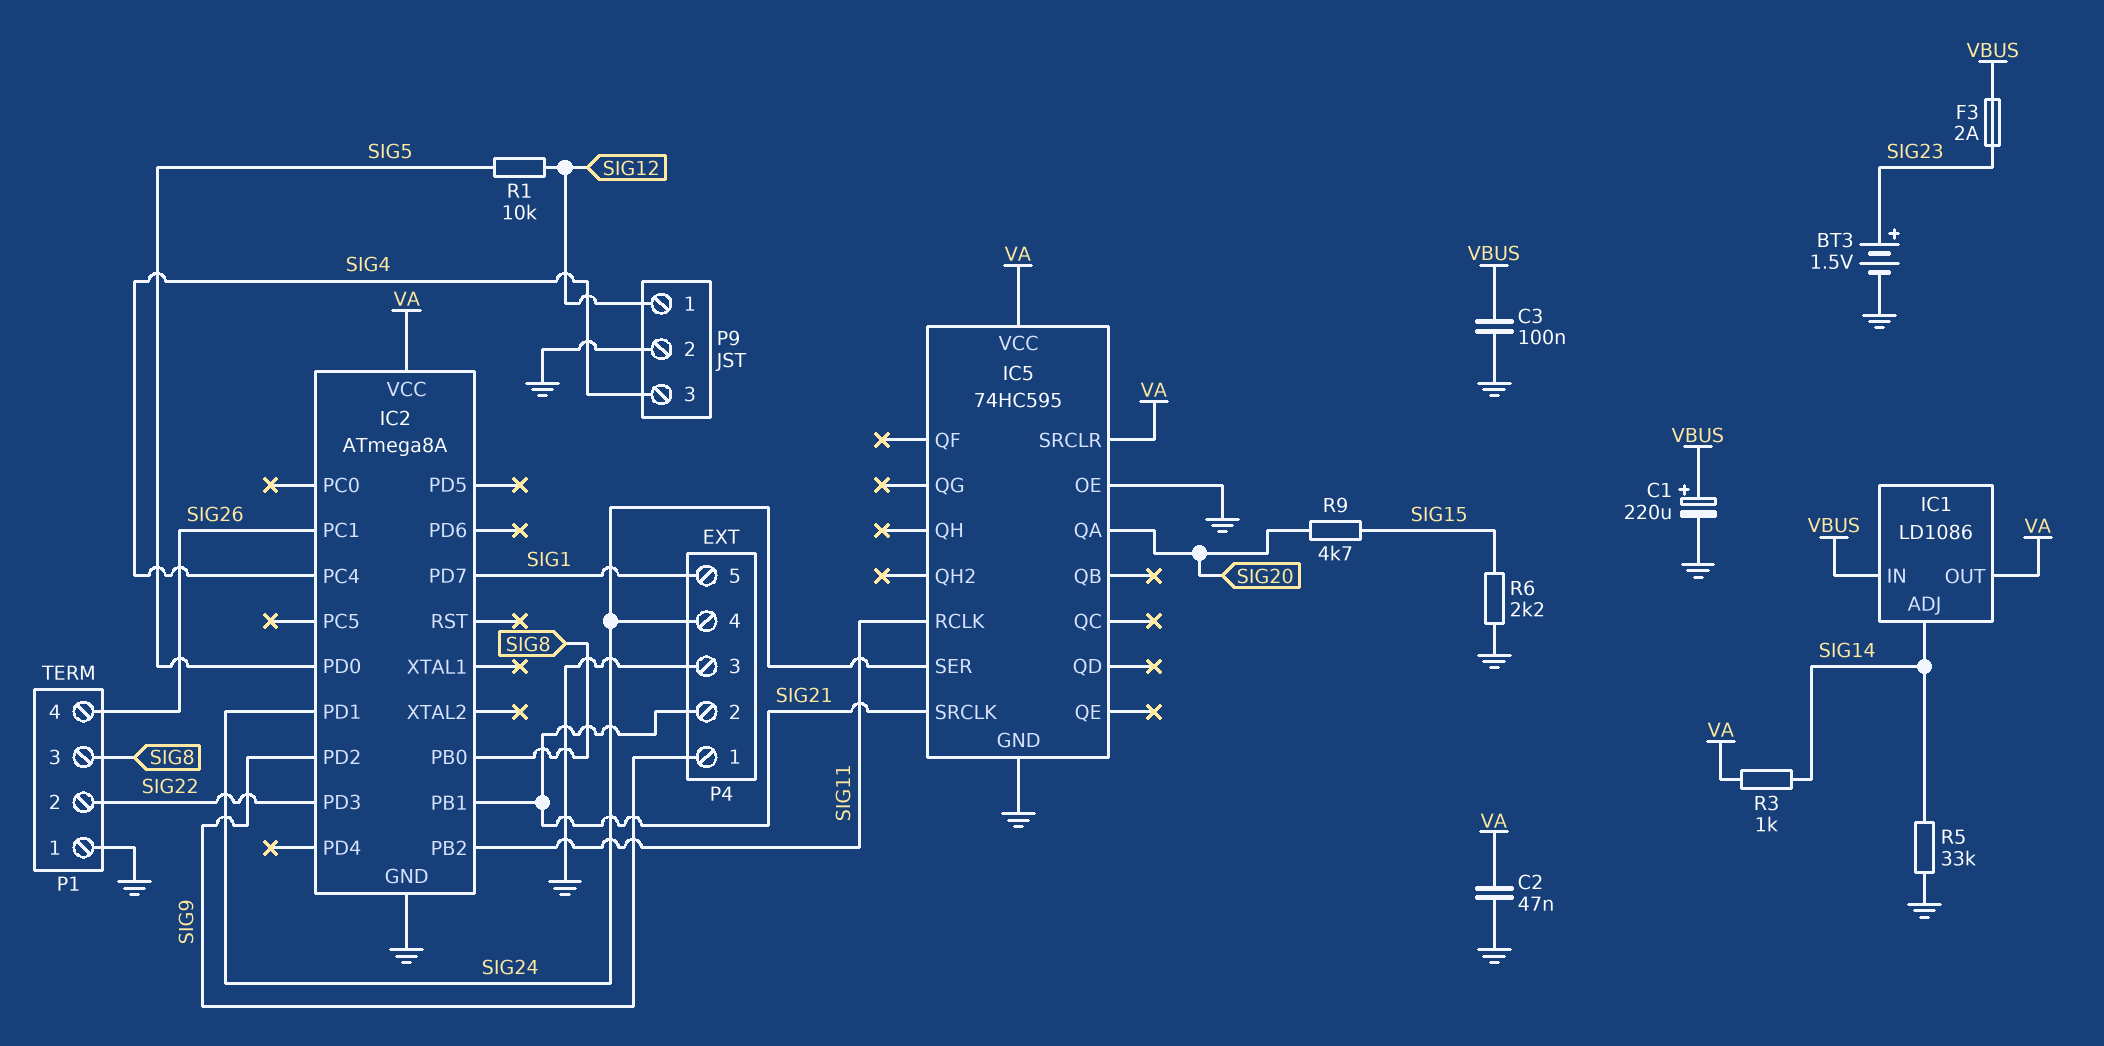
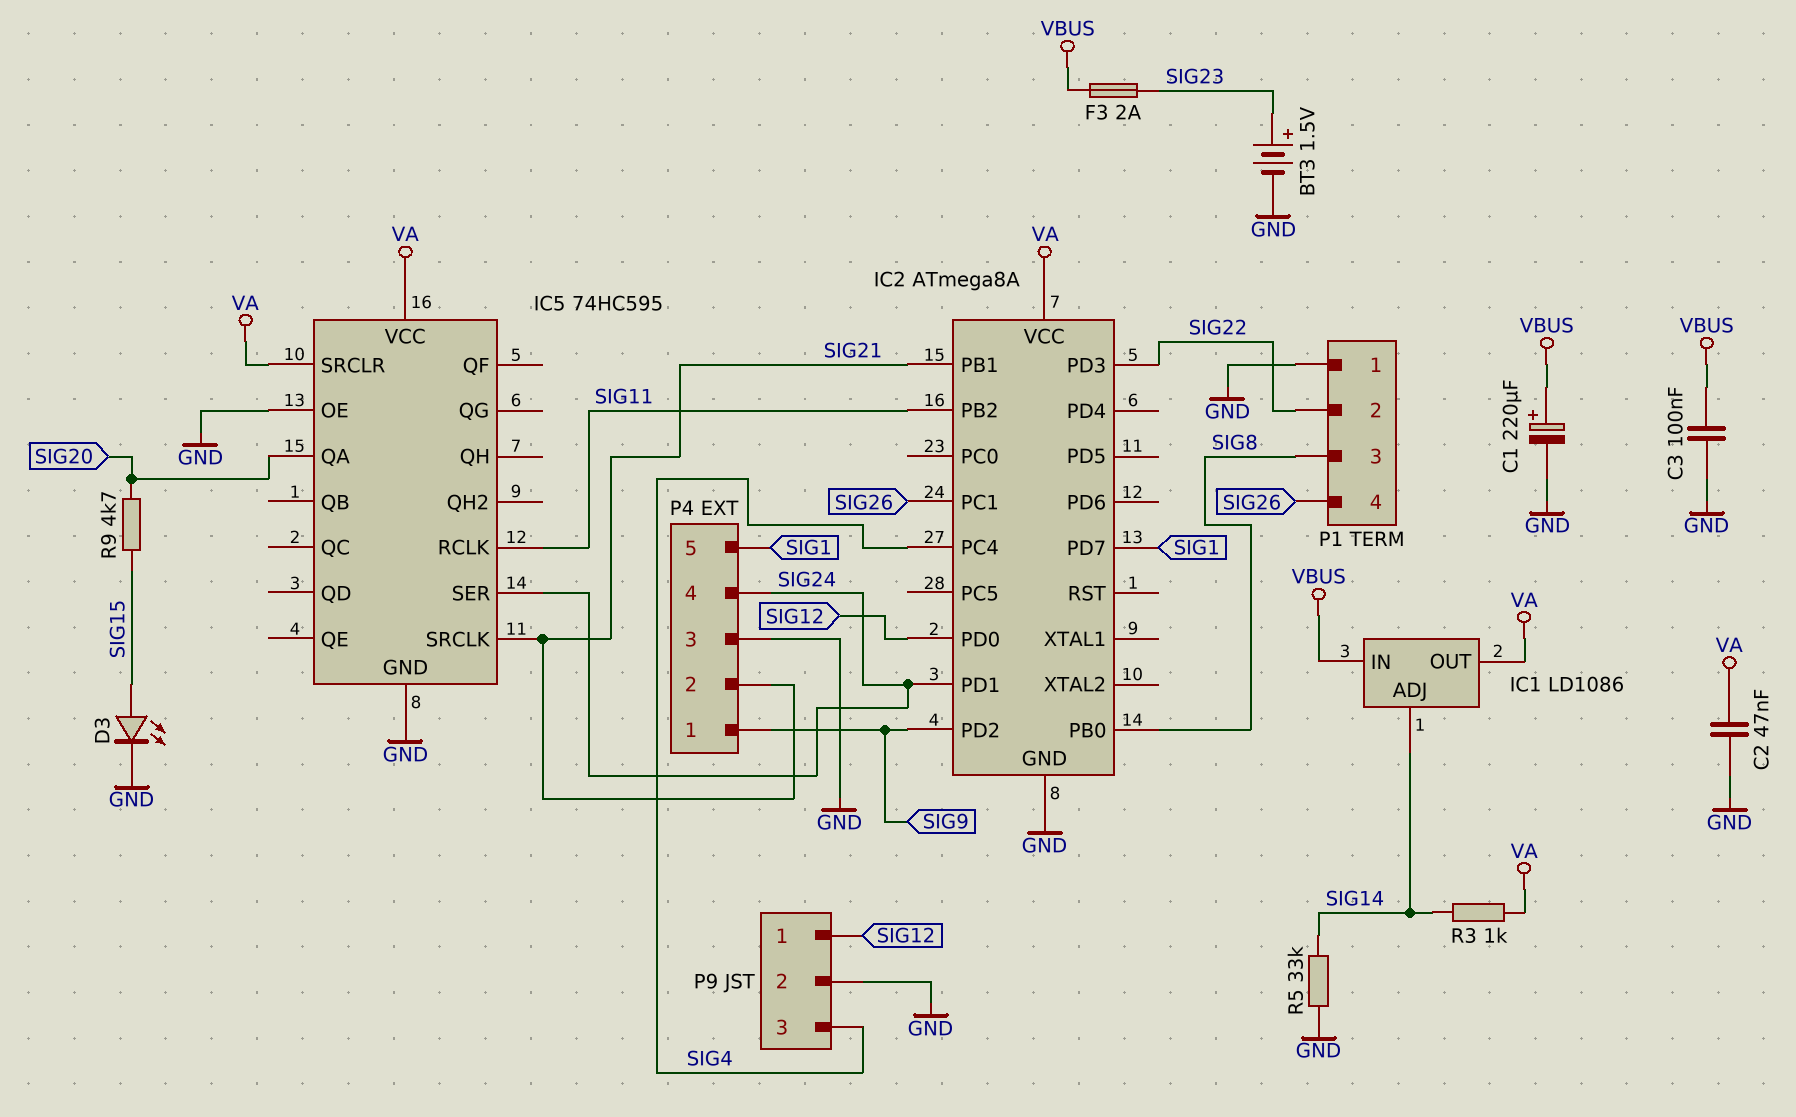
D3: none -> LED (A SIG15, K GND)
IC2 pin PD0: SIG5 -> SIG12
R1: 10k (SIG5, SIG12) -> none
R6: 2.2k (GND, SIG15) -> none

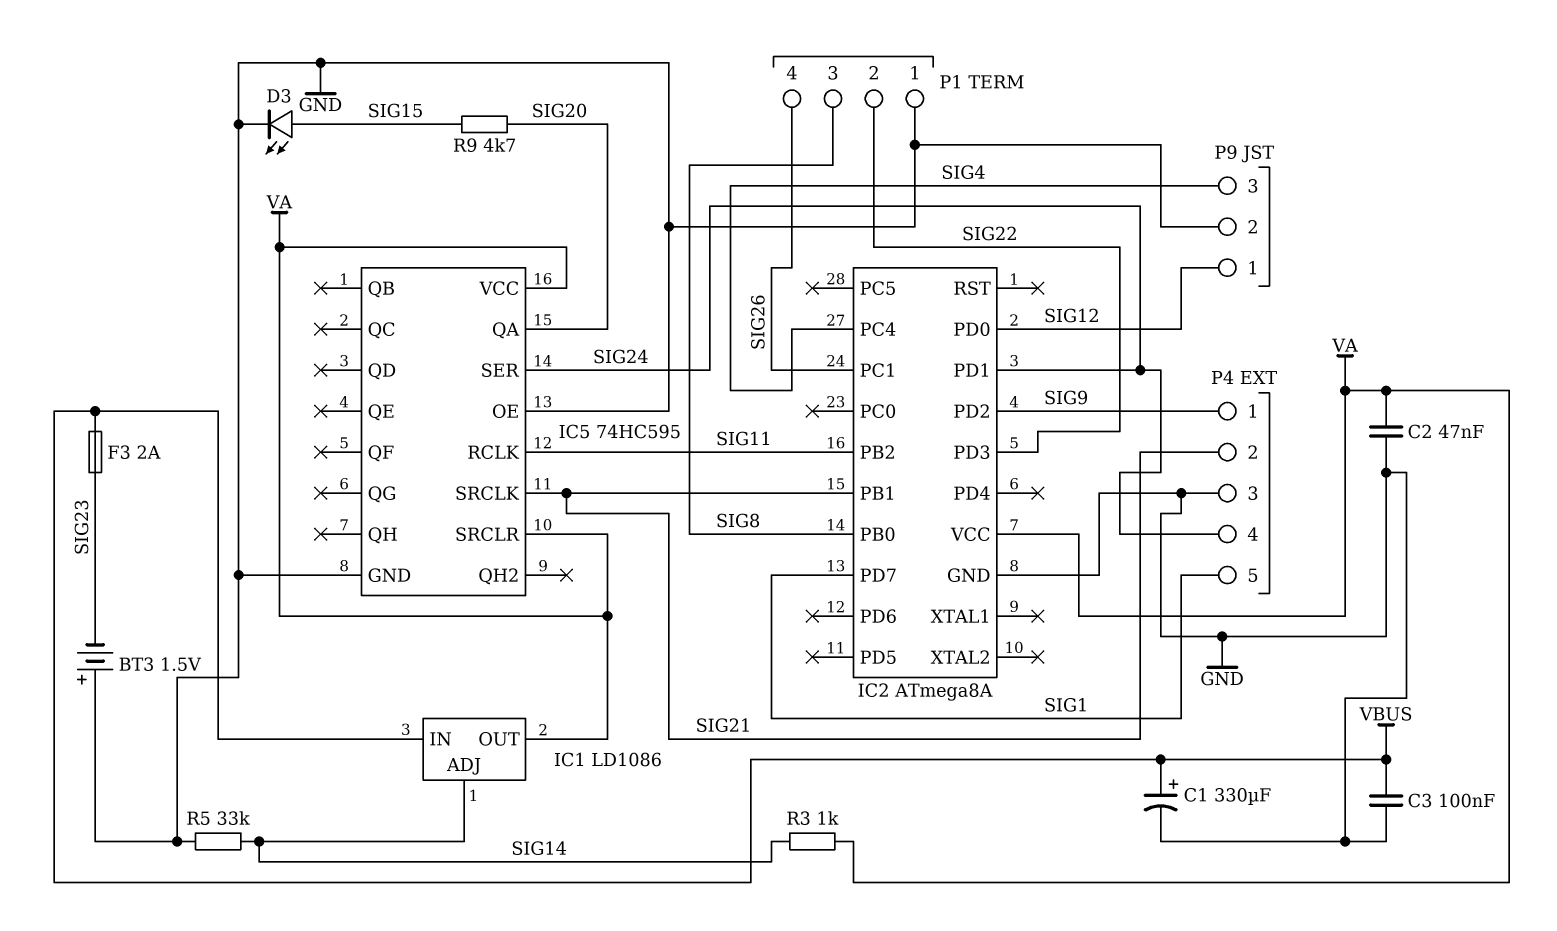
BT3: 1.5V (plus SIG23, minus GND) -> 1.5V (plus GND, minus SIG23)
C1: 220uF (plus VBUS, minus GND) -> 330uF (plus VBUS, minus GND)

